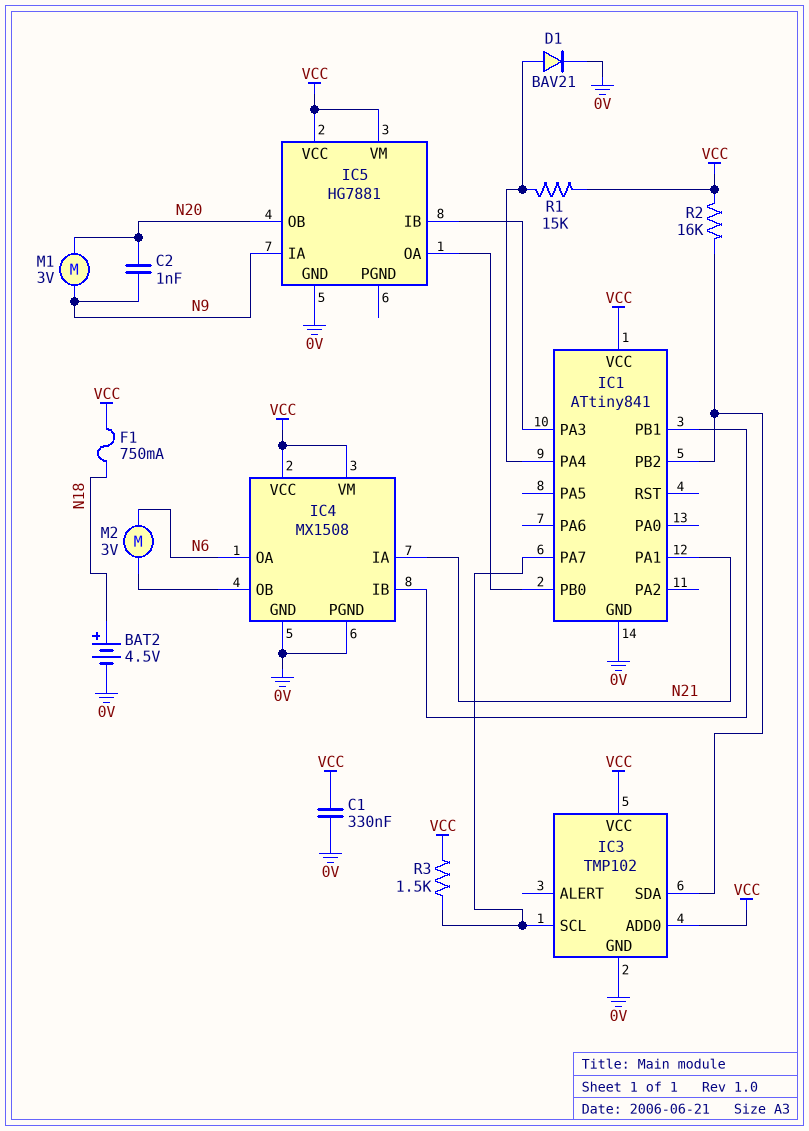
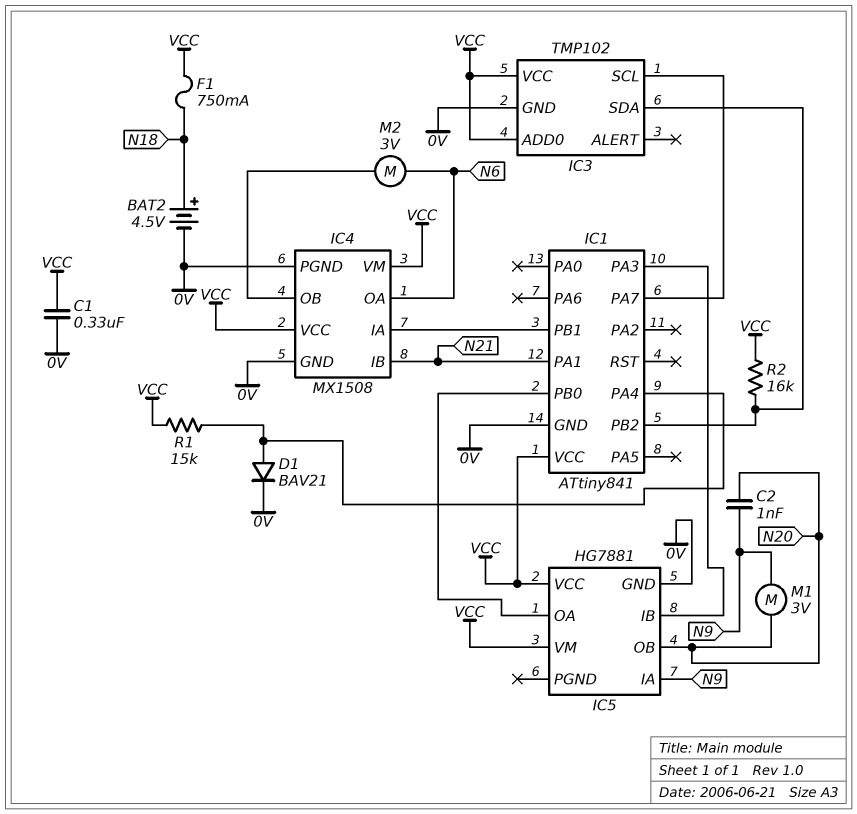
IC4 pin IA: N21 -> IC1/PB1
IC4 pin IB: IC1/PB1 -> N21
R3: 1.5k (IC1/PA7, VCC) -> none

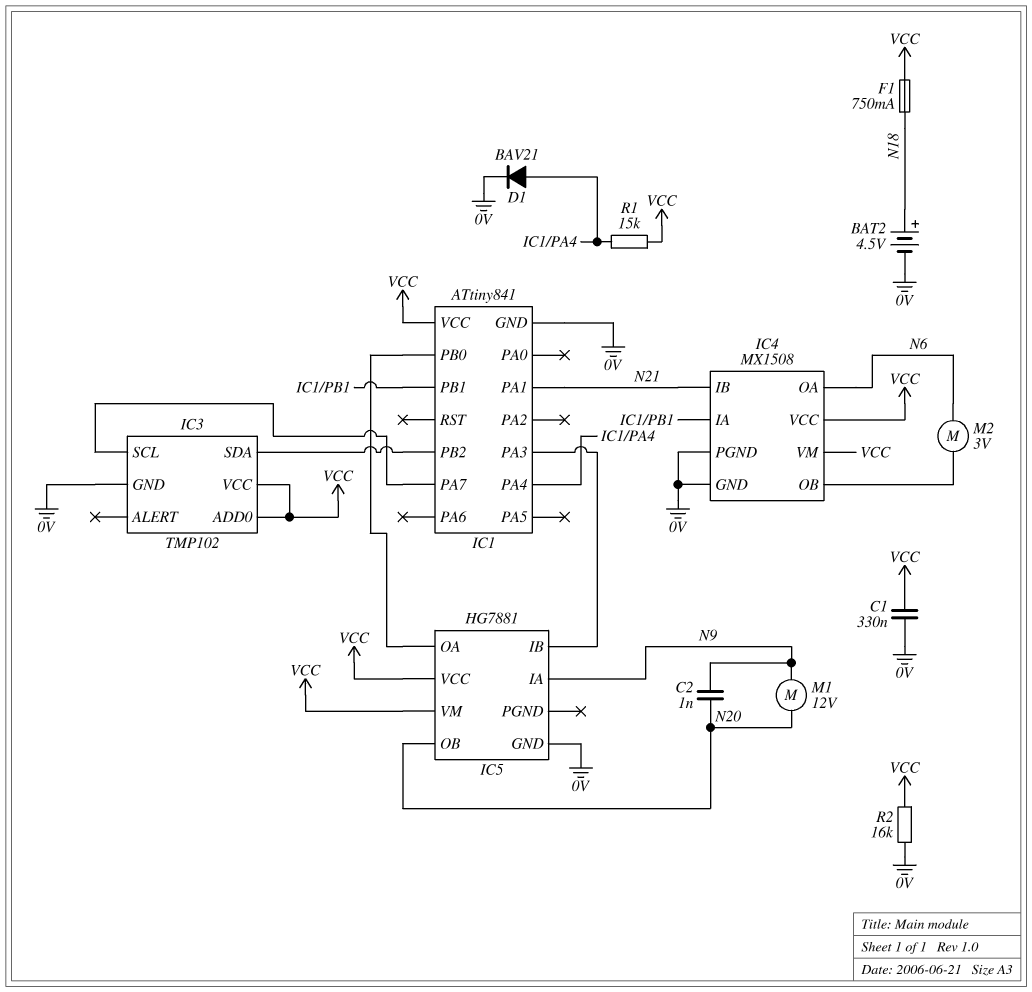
M1: motor 3V (N9, N20) -> motor 12V (N9, N20)
R2: 16k (IC1/PB2, VCC) -> 16k (0V, VCC)

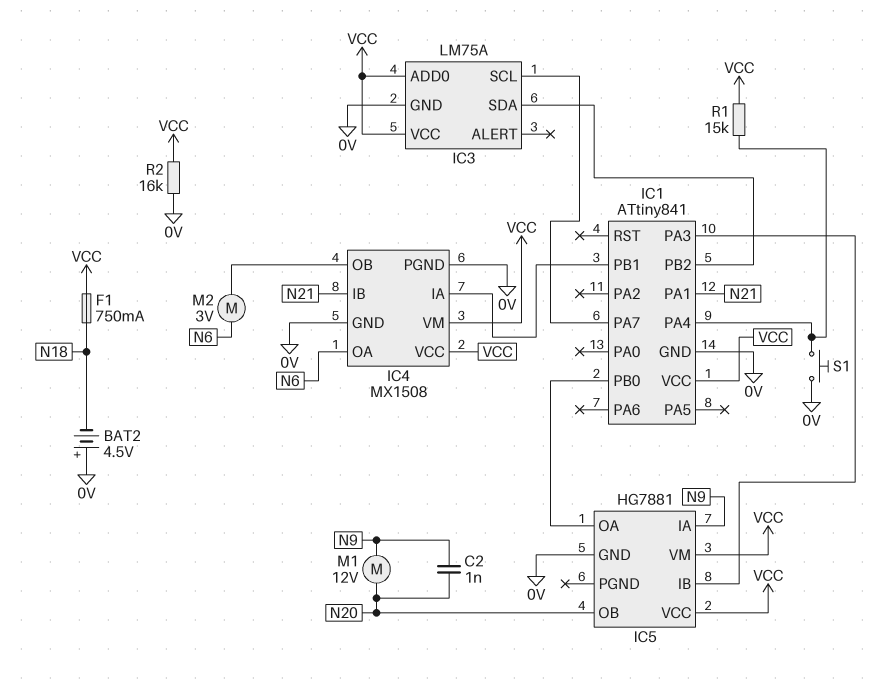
BAT2: 4.5V (plus N18, minus 0V) -> 4.5V (plus 0V, minus N18)
C1: 330nF (0V, VCC) -> none
D1: diode BAV21 (A IC1/PA4, K 0V) -> none
IC3: TMP102 -> LM75A
S1: none -> button (0V, IC1/PA4)

